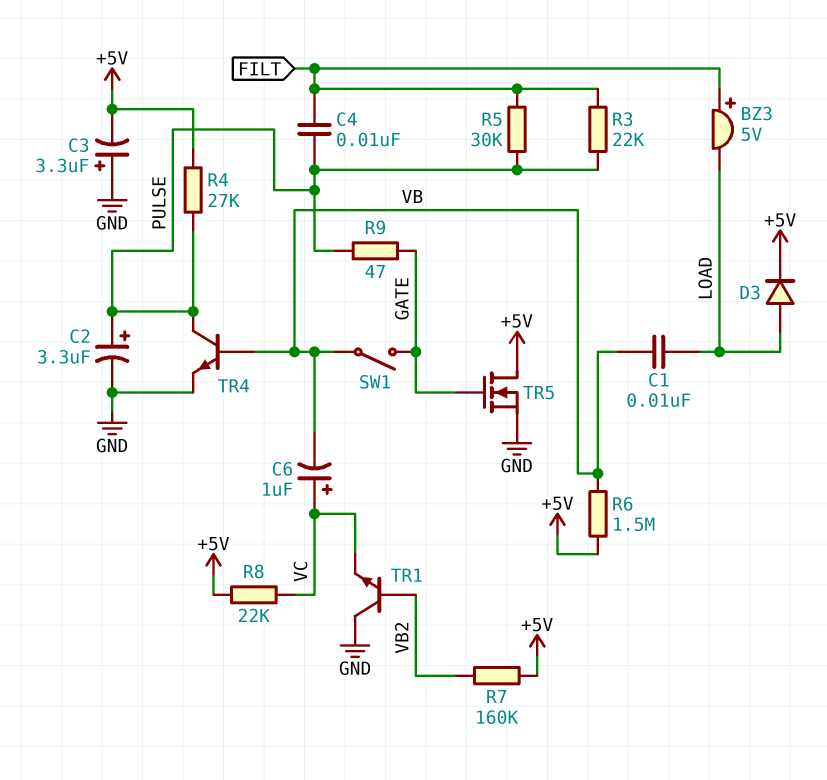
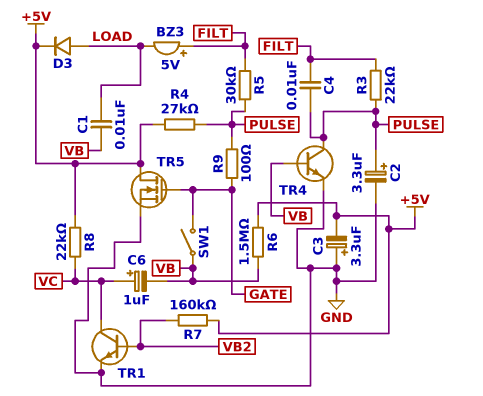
R9: 47 (GATE, PULSE) -> 100 (GATE, PULSE)
TR1: NPN (B VB2, C GND, E VC) -> NPN (B VB2, C VC, E GND)

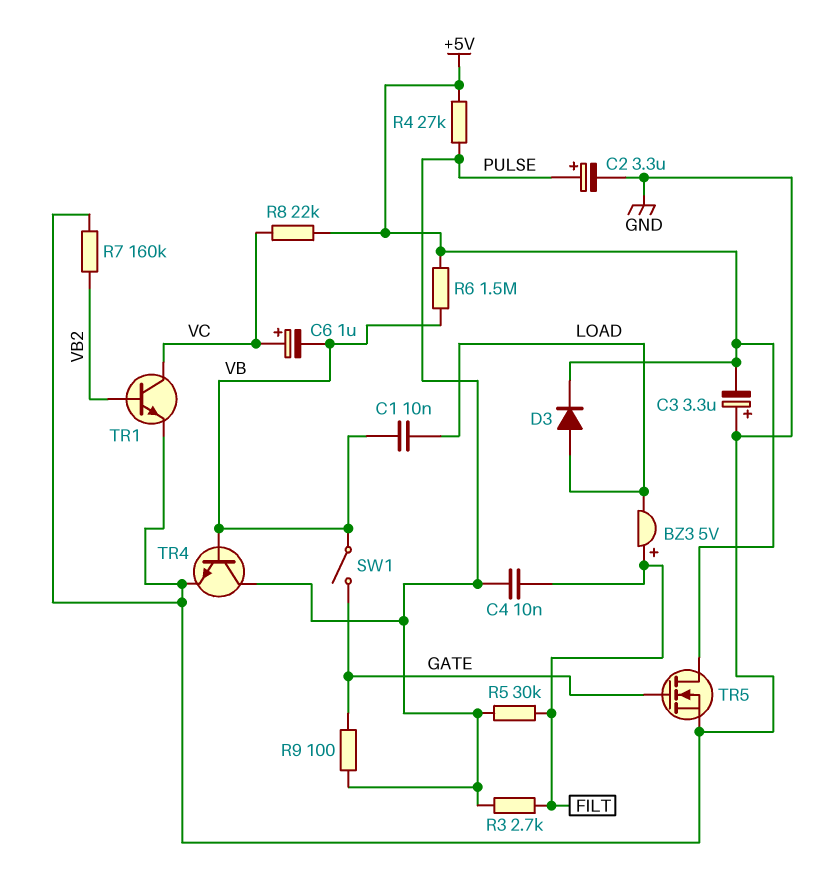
R3: 22k (FILT, PULSE) -> 2.7k (FILT, PULSE)
R7: 160k (+5V, VB2) -> 160k (GND, VB2)

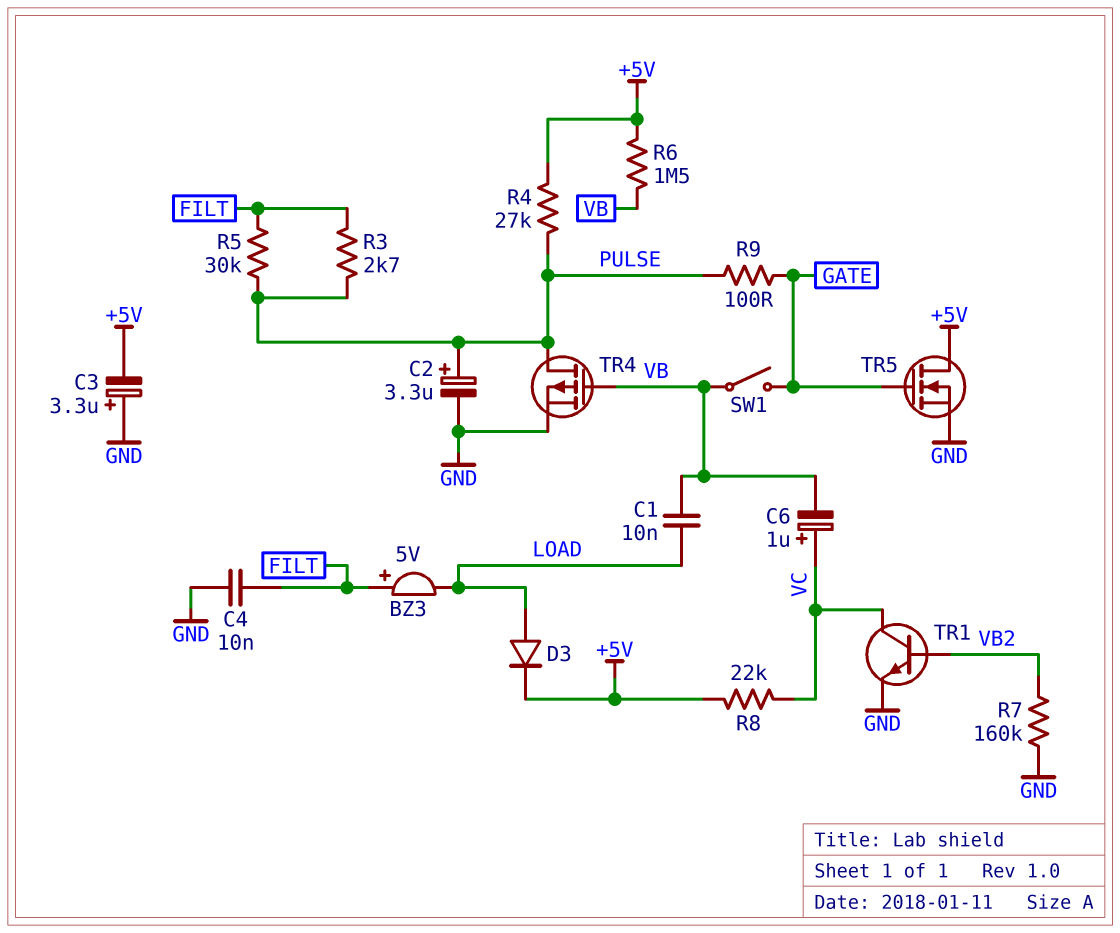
C4: 10nF (FILT, PULSE) -> 10nF (FILT, GND)
TR4: NPN (B VB, C PULSE, E GND) -> PMOS (G VB, D PULSE, S GND)

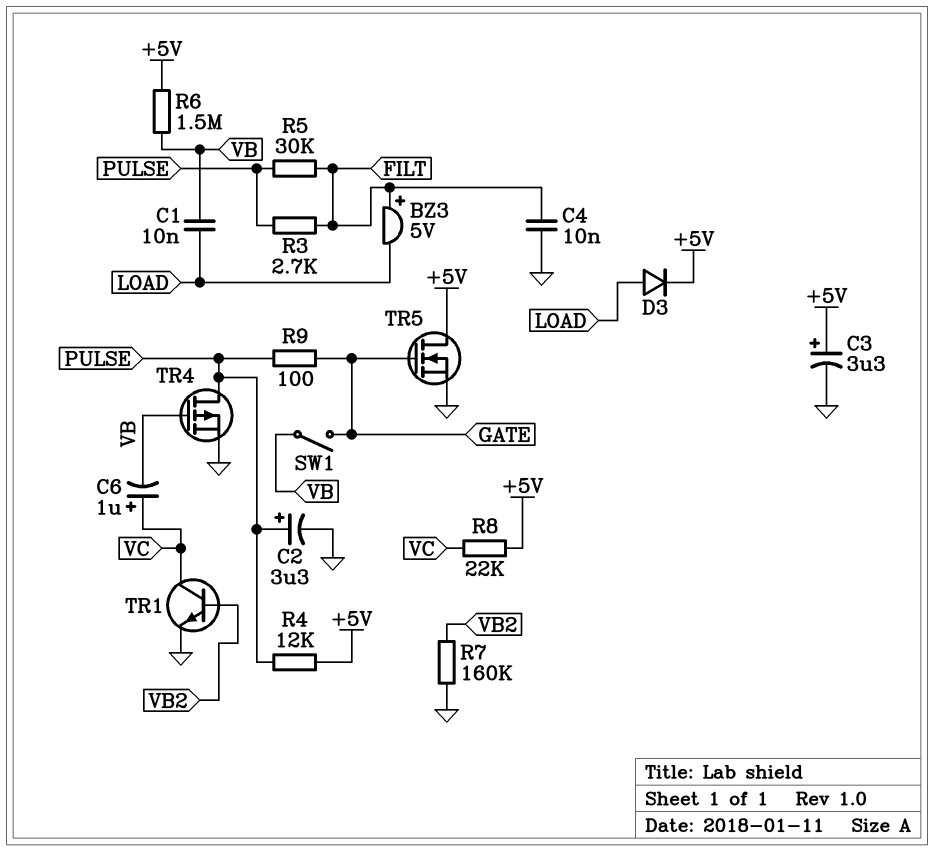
C3: 3.3uF (plus GND, minus +5V) -> 3.3uF (plus +5V, minus GND)
R4: 27k (+5V, PULSE) -> 12k (+5V, PULSE)

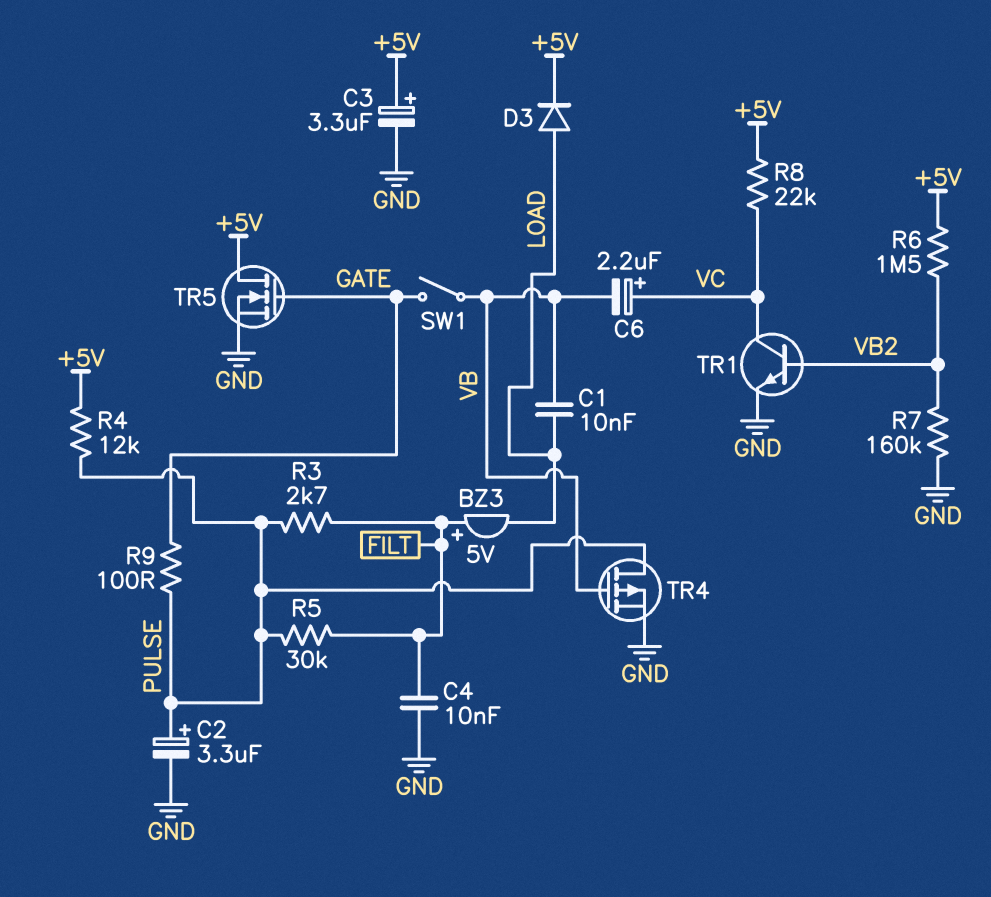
C6: 1uF (plus VC, minus VB) -> 2.2uF (plus VC, minus VB)
R6: 1.5M (+5V, VB) -> 1.5M (+5V, VB2)

